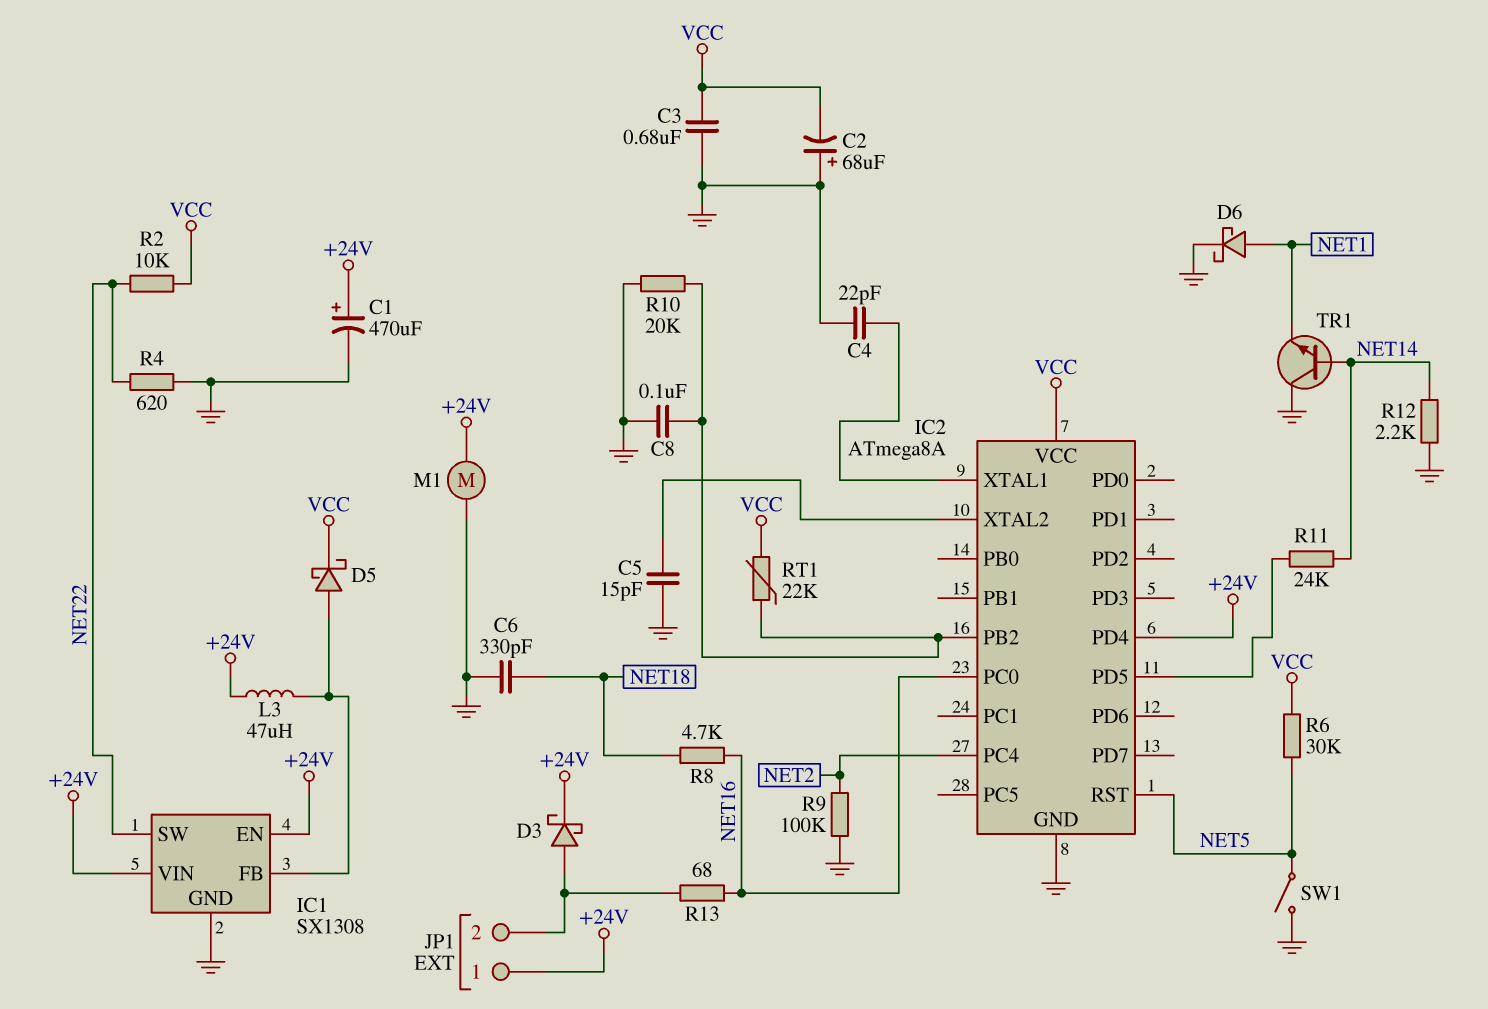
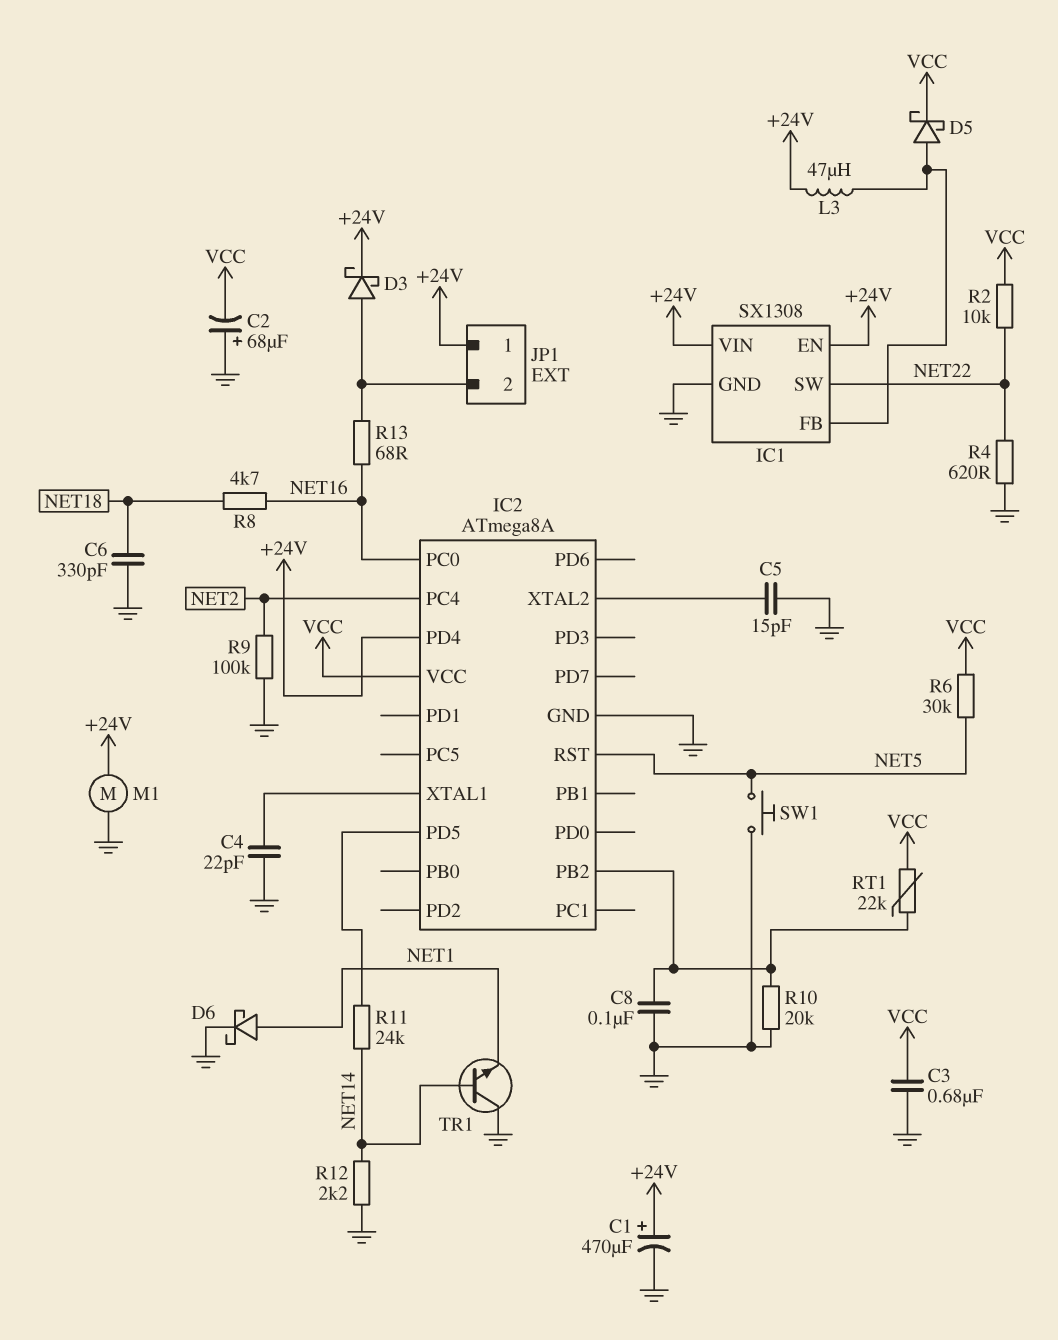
SW1: switch (GND, NET5) -> button (GND, NET5)

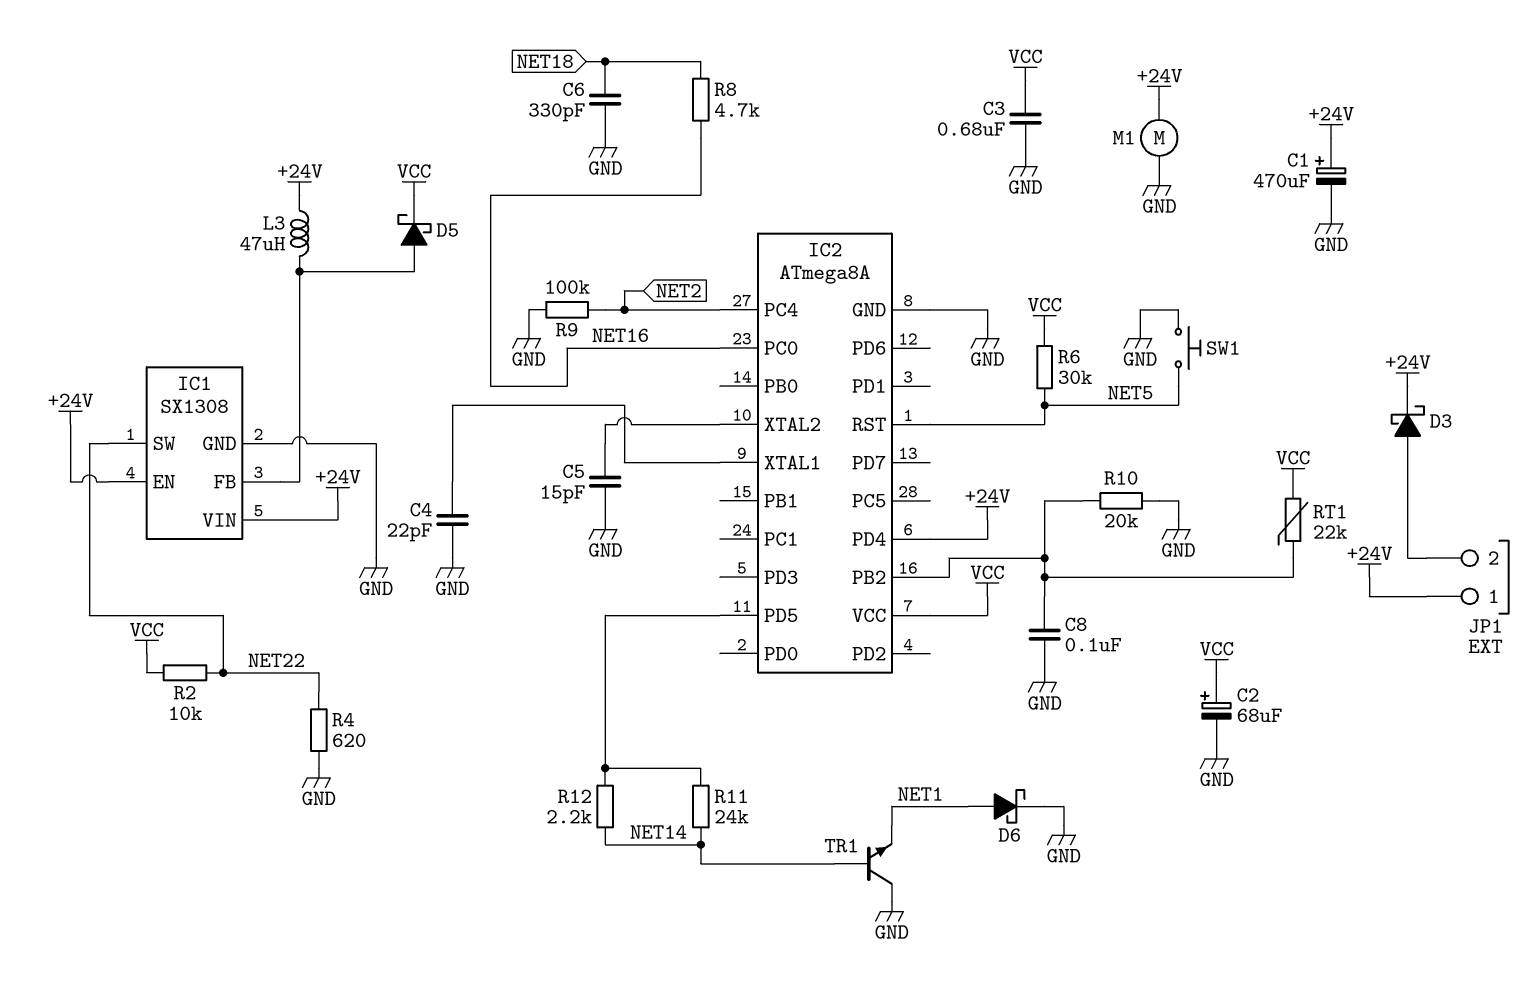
C2: 68uF (plus GND, minus VCC) -> 68uF (plus VCC, minus GND)
R12: 2.2k (GND, NET14) -> 2.2k (IC2/PD5, NET14)
R13: 68 (JP1/2, NET16) -> none

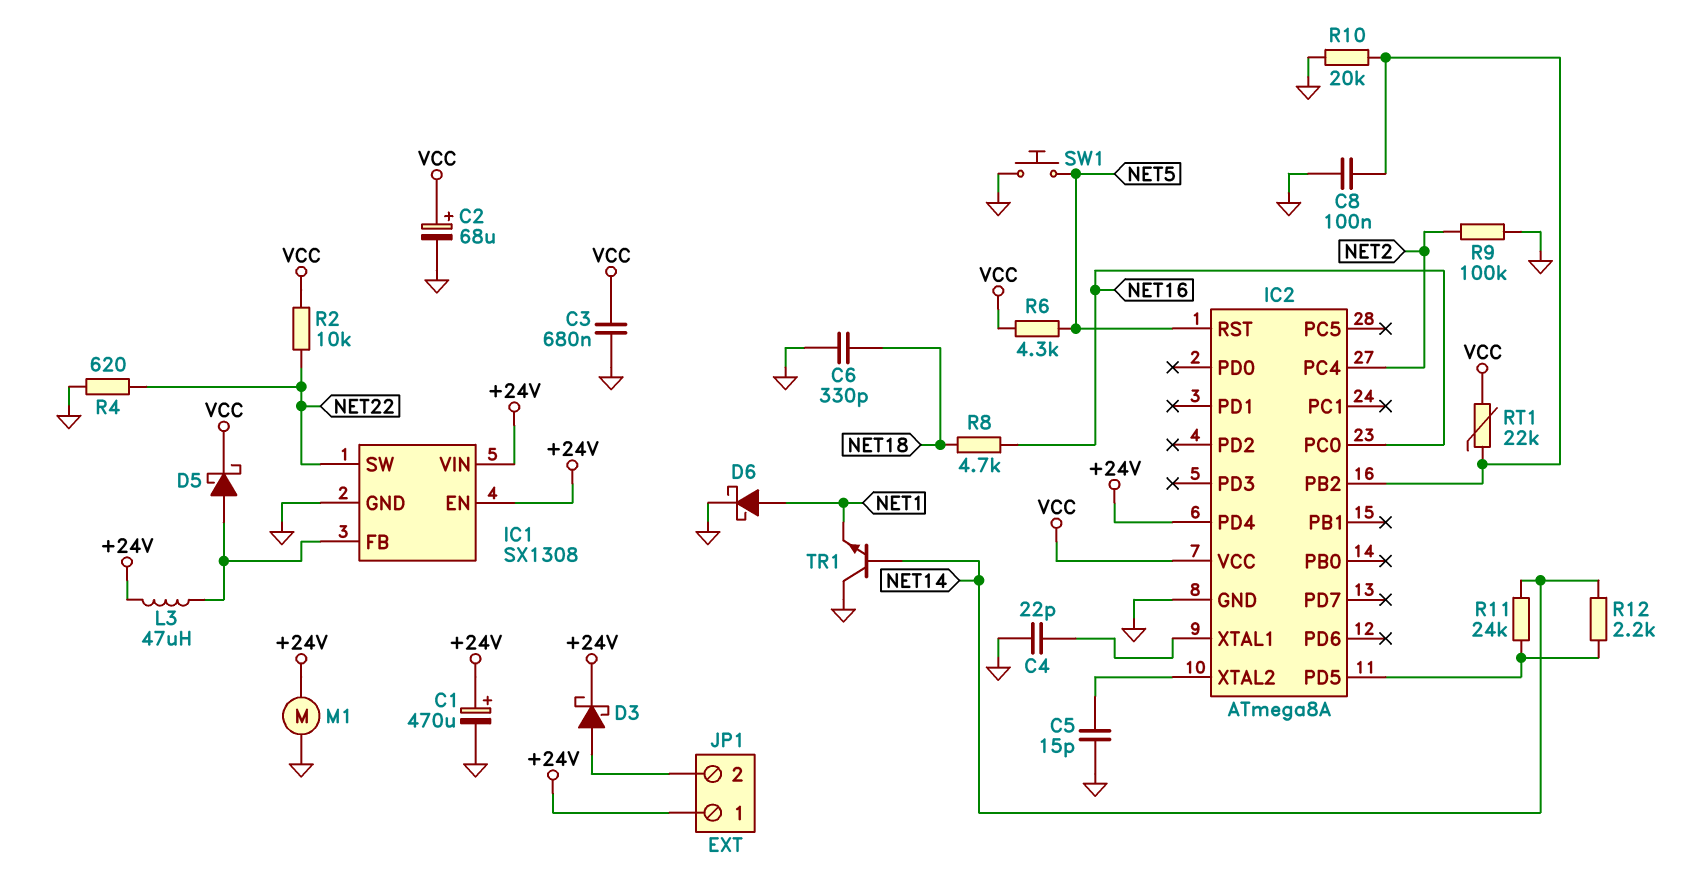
R6: 30k (NET5, VCC) -> 4.3k (NET5, VCC)

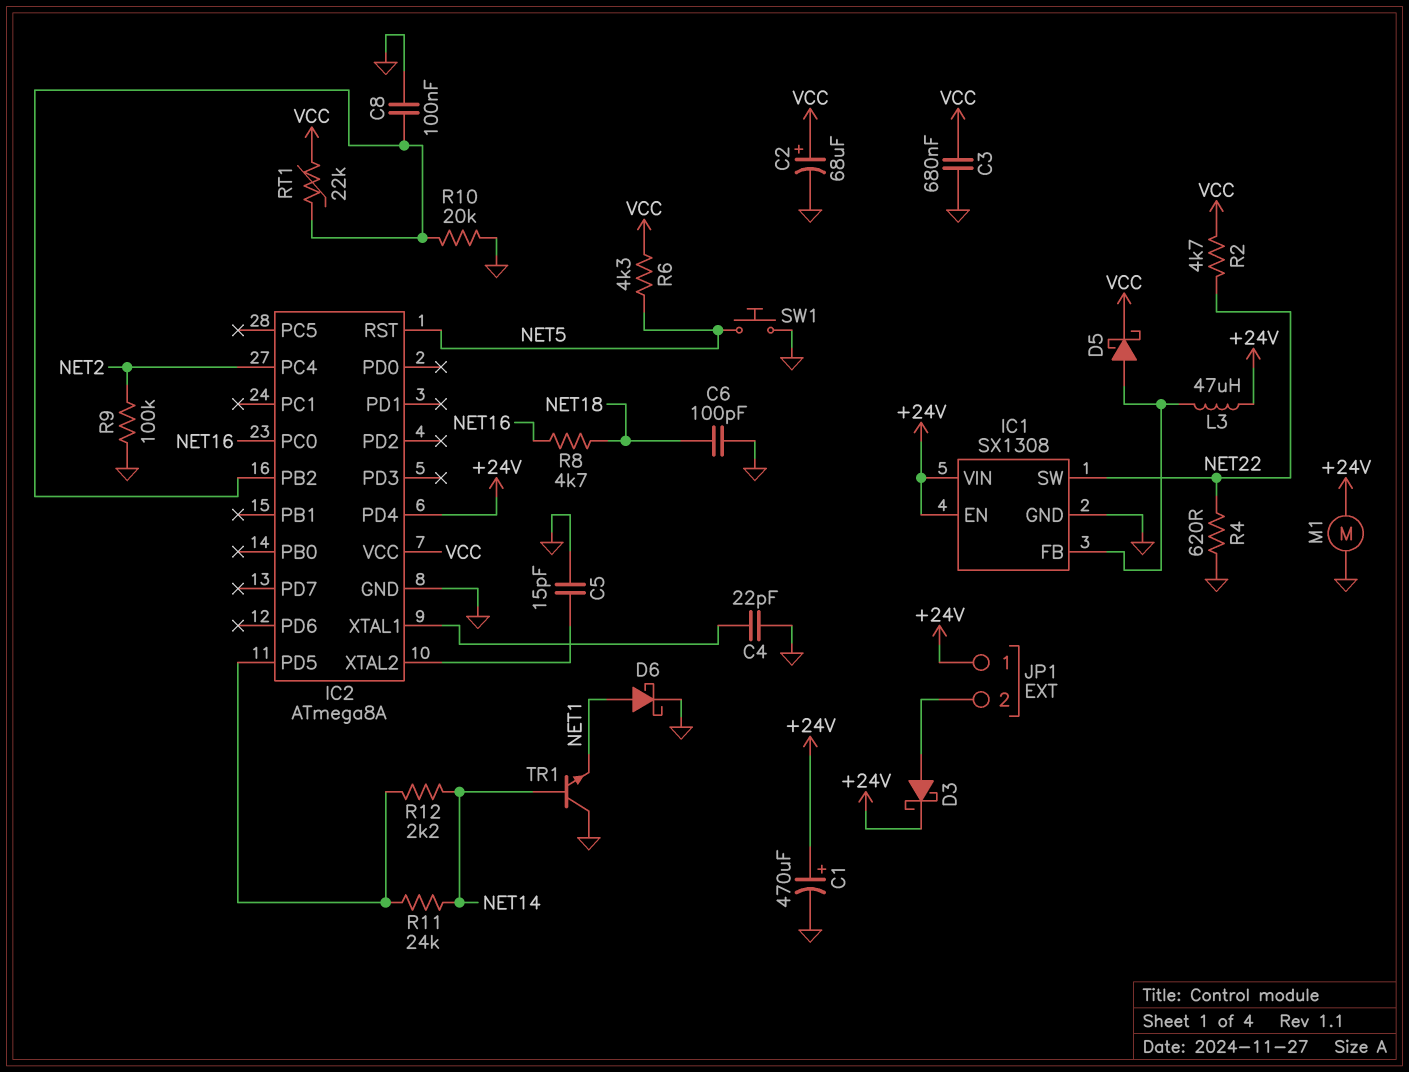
C6: 330pF (GND, NET18) -> 100pF (GND, NET18)
R2: 10k (NET22, VCC) -> 4.7k (NET22, VCC)

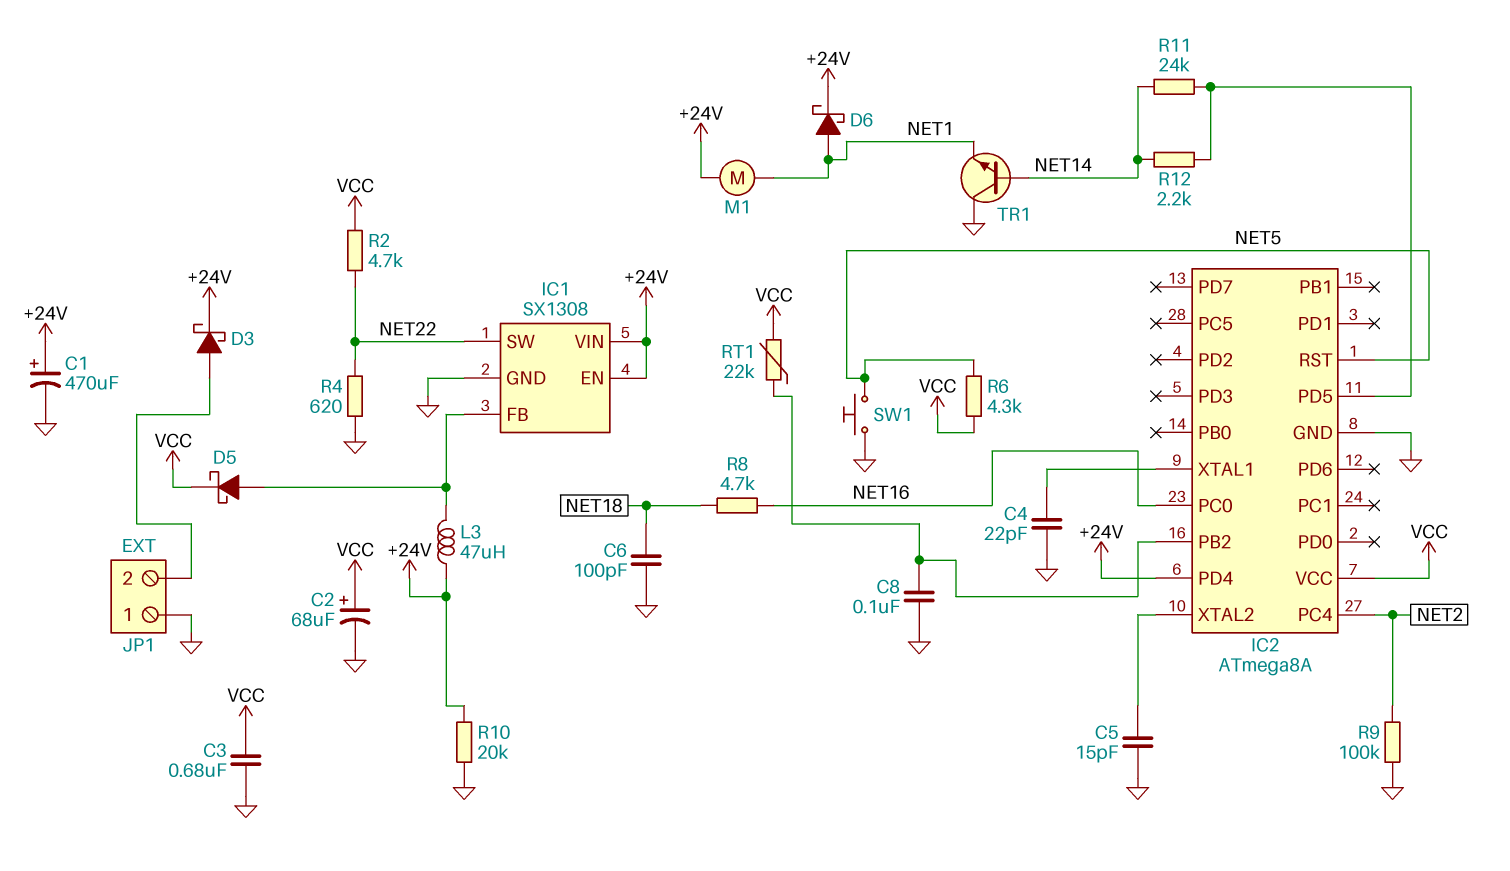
D6: schottky (A NET1, K GND) -> schottky (A NET1, K +24V)
JP1 pin 1: +24V -> GND
M1: motor (+24V, GND) -> motor (+24V, NET1)
R10: 20k (GND, IC2/PB2) -> 20k (+24V, GND)

